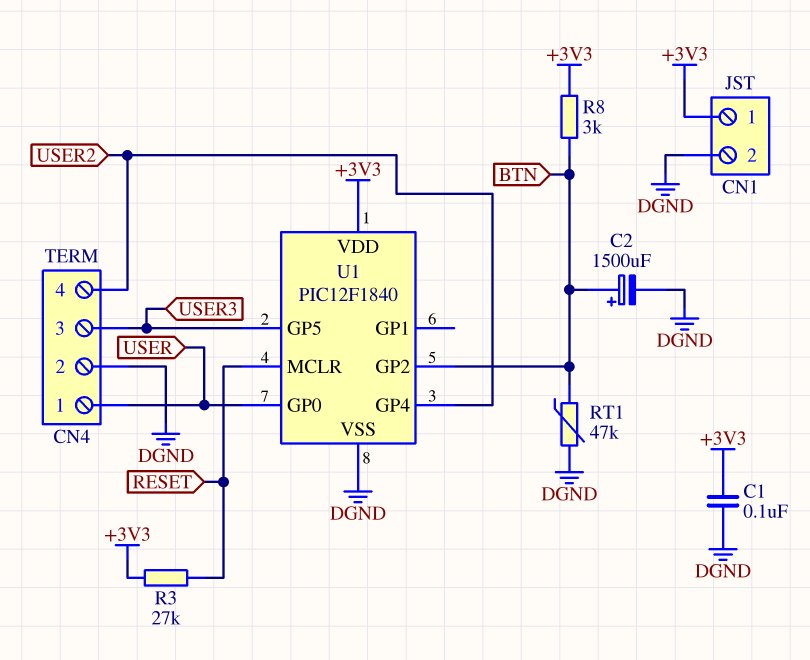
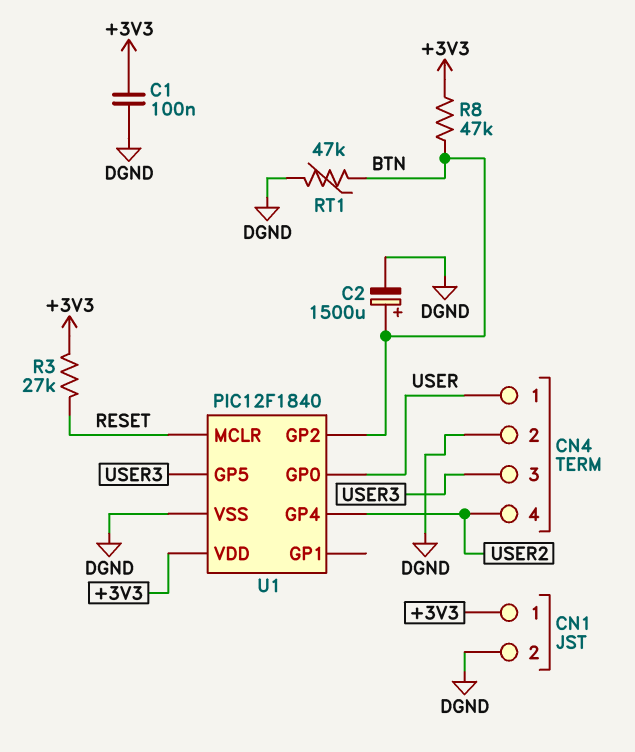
R8: 3k (+3V3, BTN) -> 47k (+3V3, BTN)

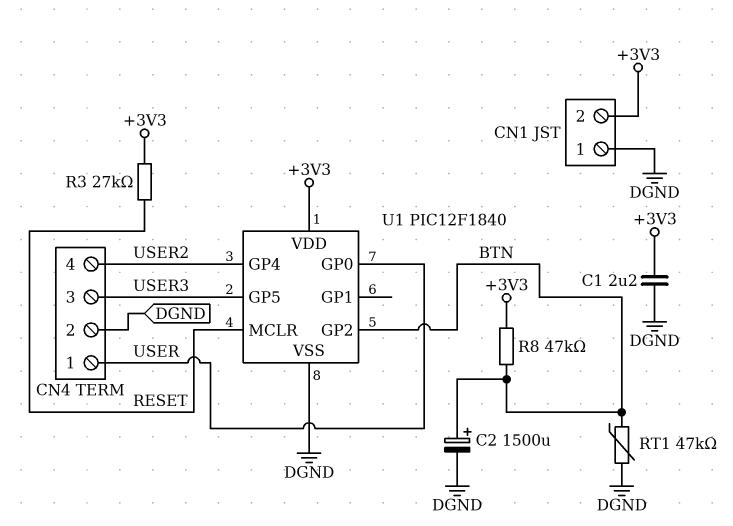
C1: 100nF (+3V3, DGND) -> 2.2uF (+3V3, DGND)
CN1 pin 1: +3V3 -> DGND
CN1 pin 2: DGND -> +3V3

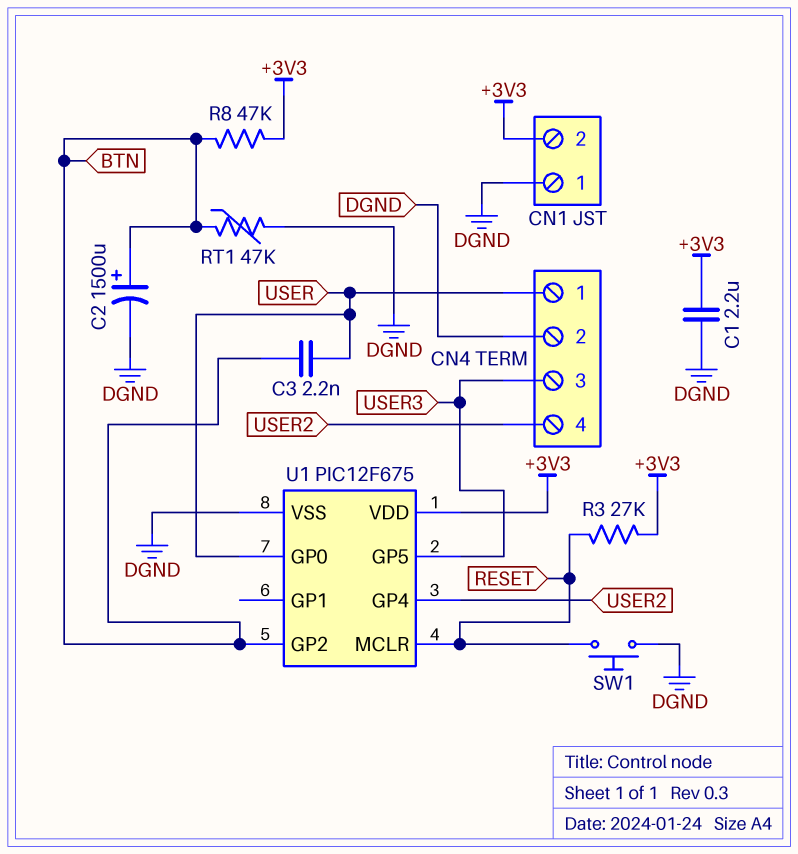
C3: none -> 2.2nF (BTN, USER)
SW1: none -> button (DGND, RESET)
U1: PIC12F1840 -> PIC12F675

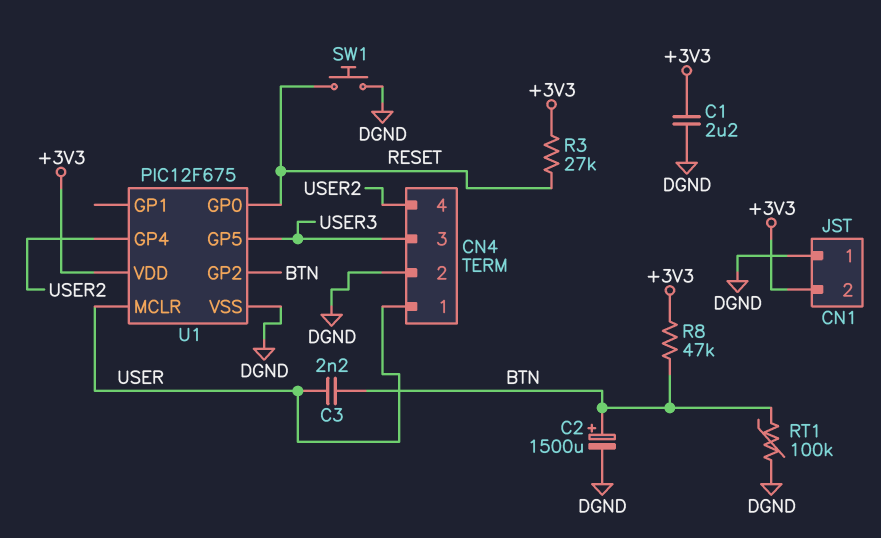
RT1: 47k (BTN, DGND) -> 100k (BTN, DGND)
U1 pin GP0: USER -> RESET
U1 pin MCLR: RESET -> USER

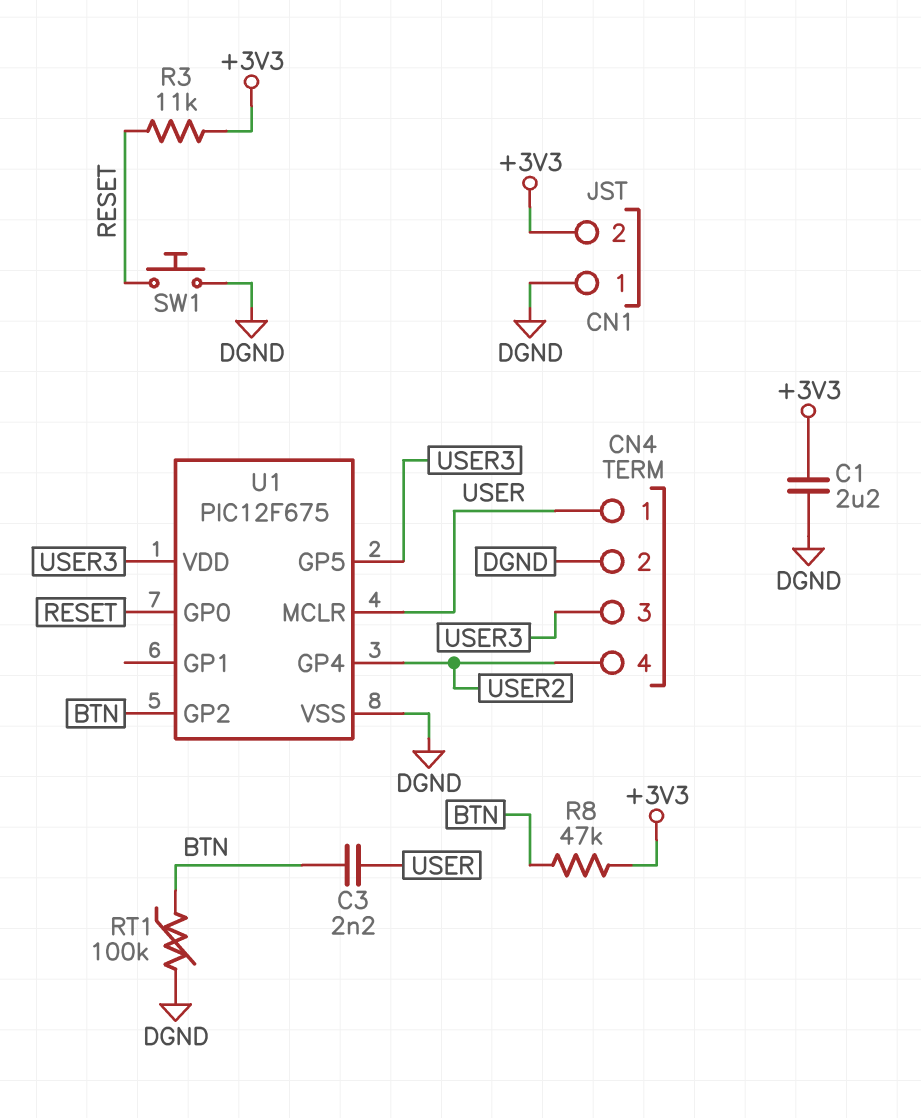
C2: 1500uF (plus BTN, minus DGND) -> none
R3: 27k (+3V3, RESET) -> 11k (+3V3, RESET)
U1 pin VDD: +3V3 -> USER3

